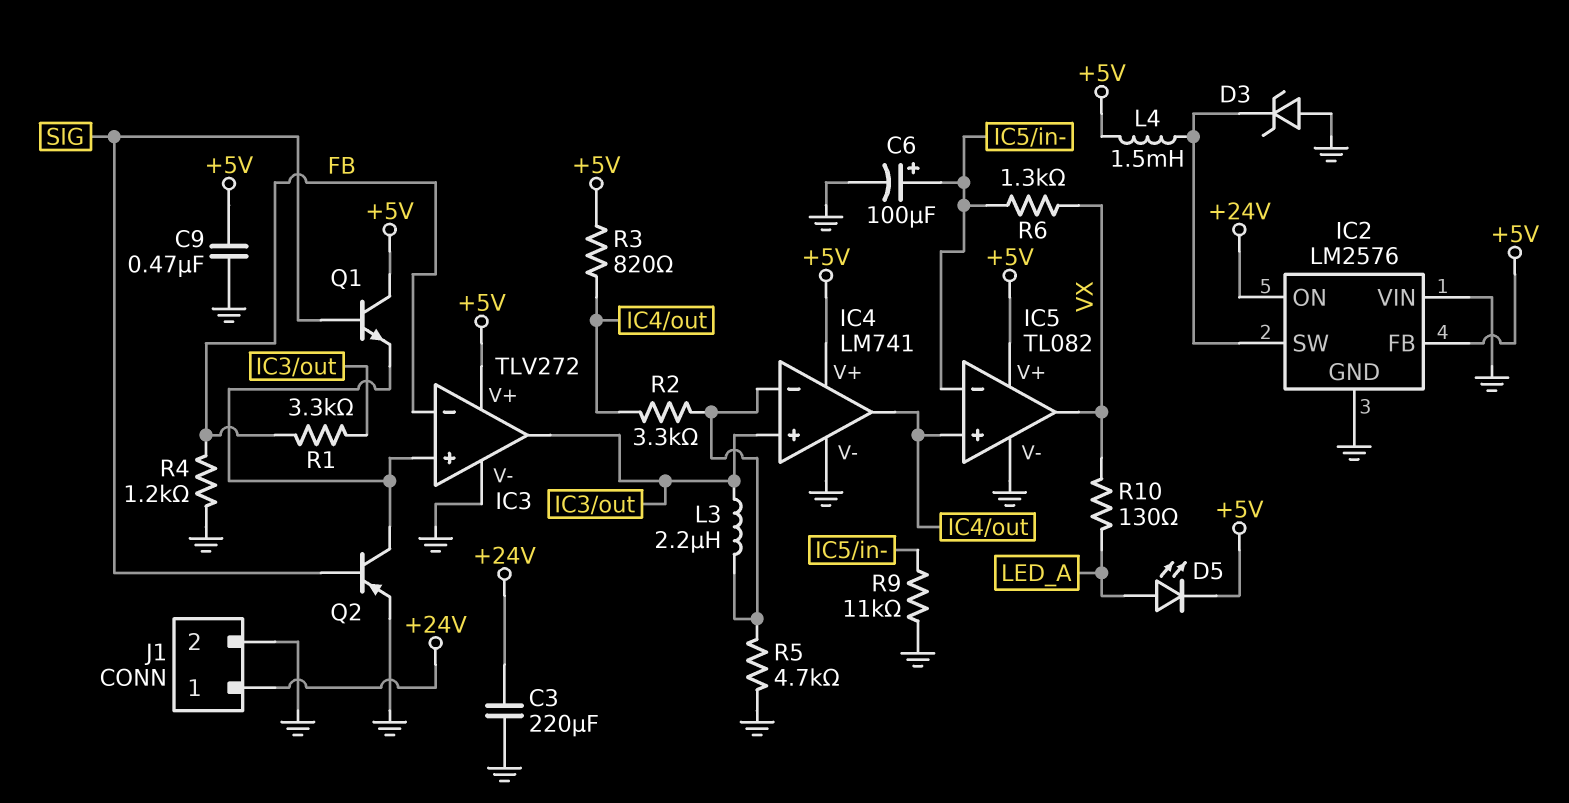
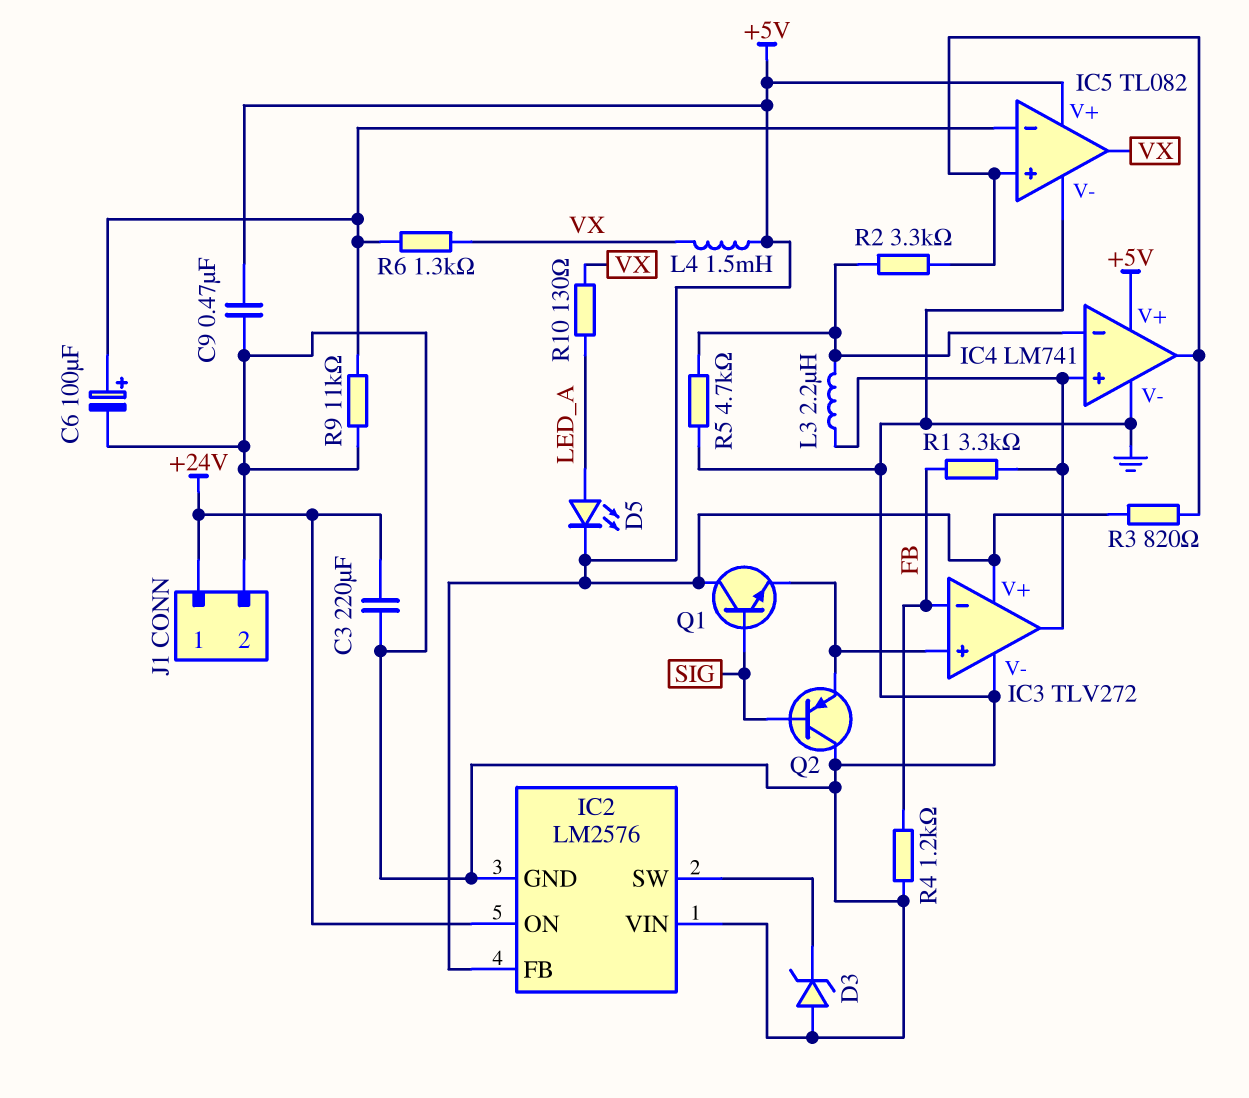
L4: 1.5mH (+5V, IC2/SW) -> 1.5mH (+5V, VX)
Q2: PNP (B SIG, C IC3/in+, E GND) -> PNP (B SIG, C GND, E IC3/in+)

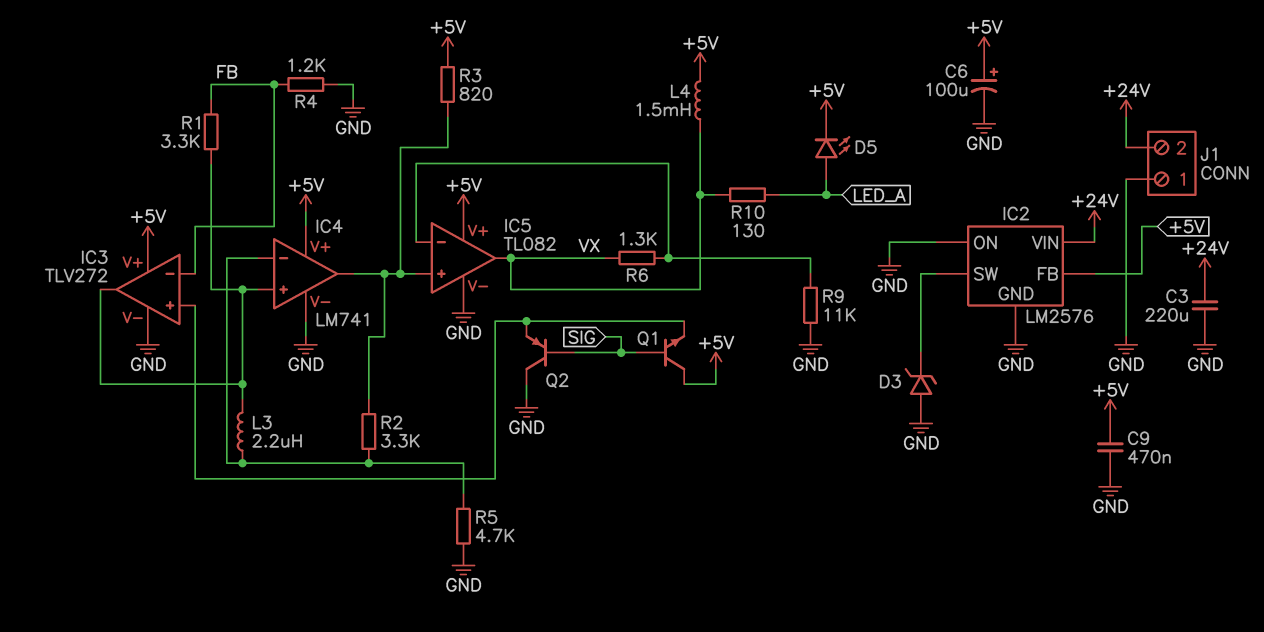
C6: 100uF (plus IC5/in-, minus GND) -> 100uF (plus +5V, minus GND)
IC2 pin ON: +24V -> GND
IC2 pin VIN: GND -> +24V
J1 pin 1: +24V -> GND
J1 pin 2: GND -> +24V

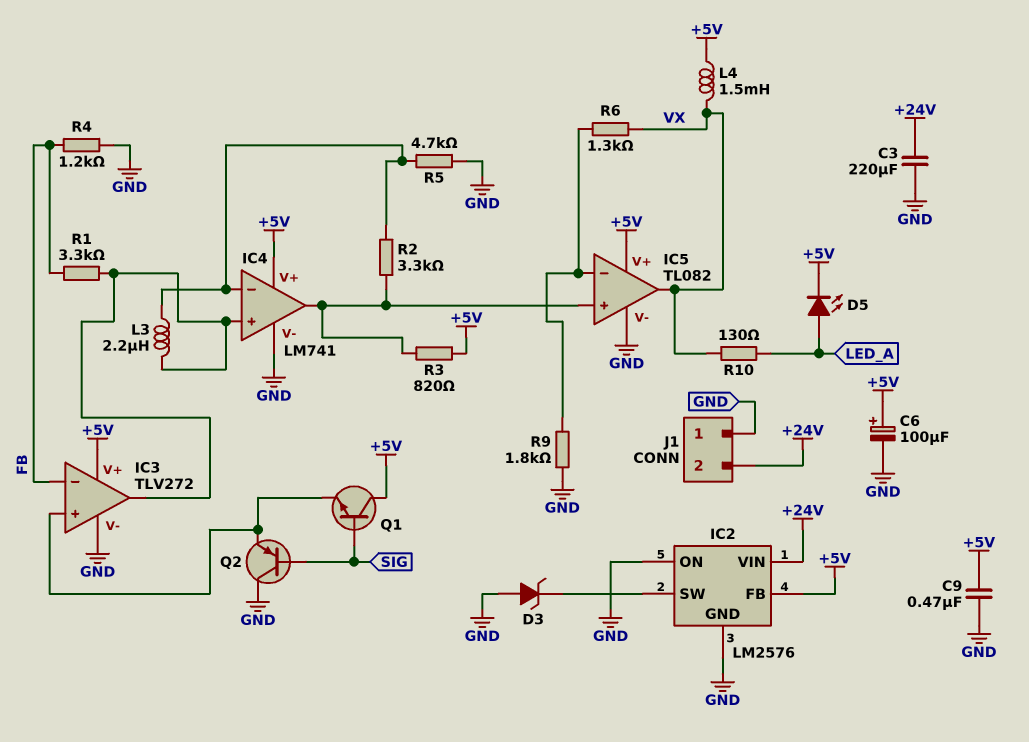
R9: 11k (GND, IC5/in-) -> 1.8k (GND, IC5/in-)

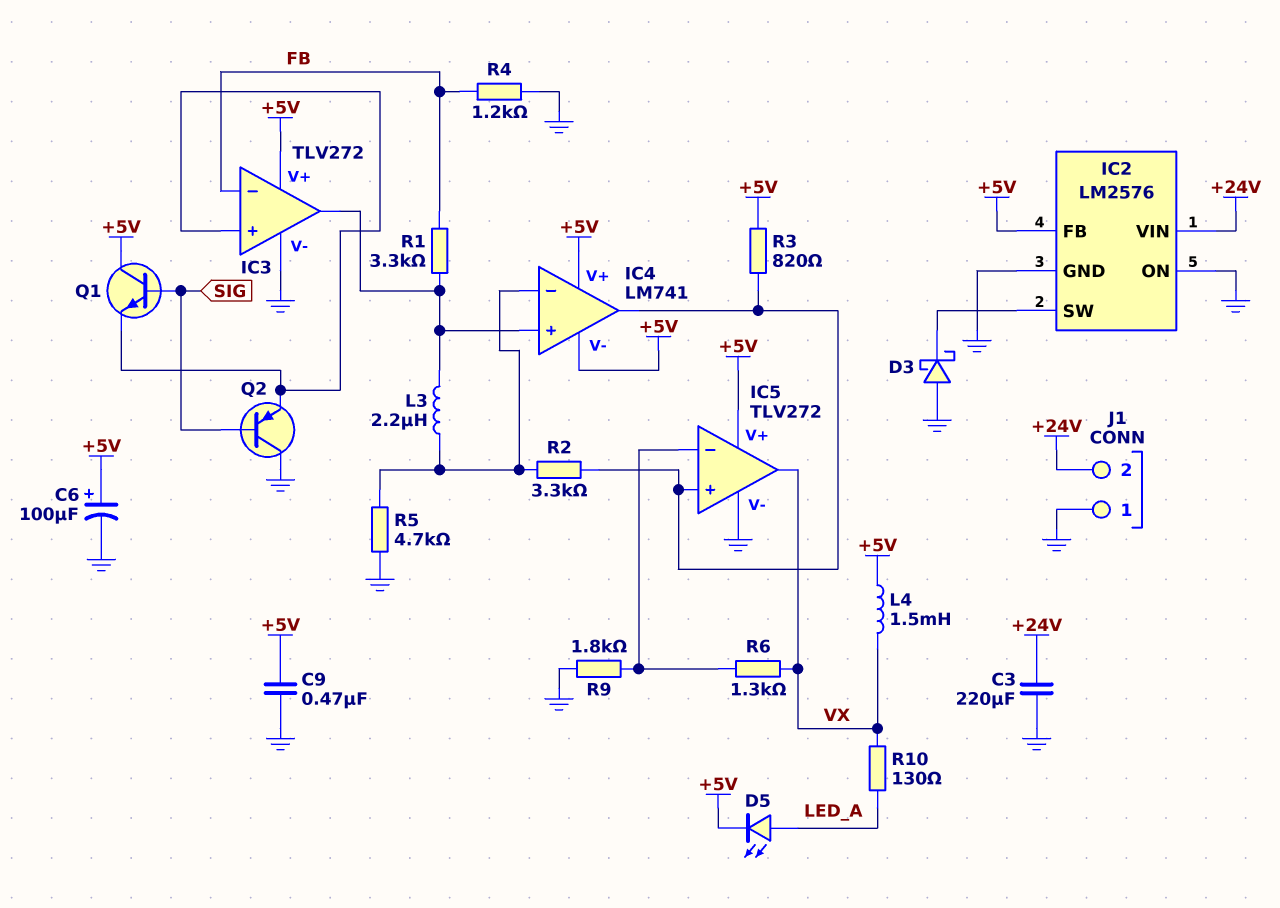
D3: zener (A GND, K IC2/SW) -> schottky (A GND, K IC2/SW)
IC4 pin V-: GND -> +5V
IC5: TL082 -> TLV272

